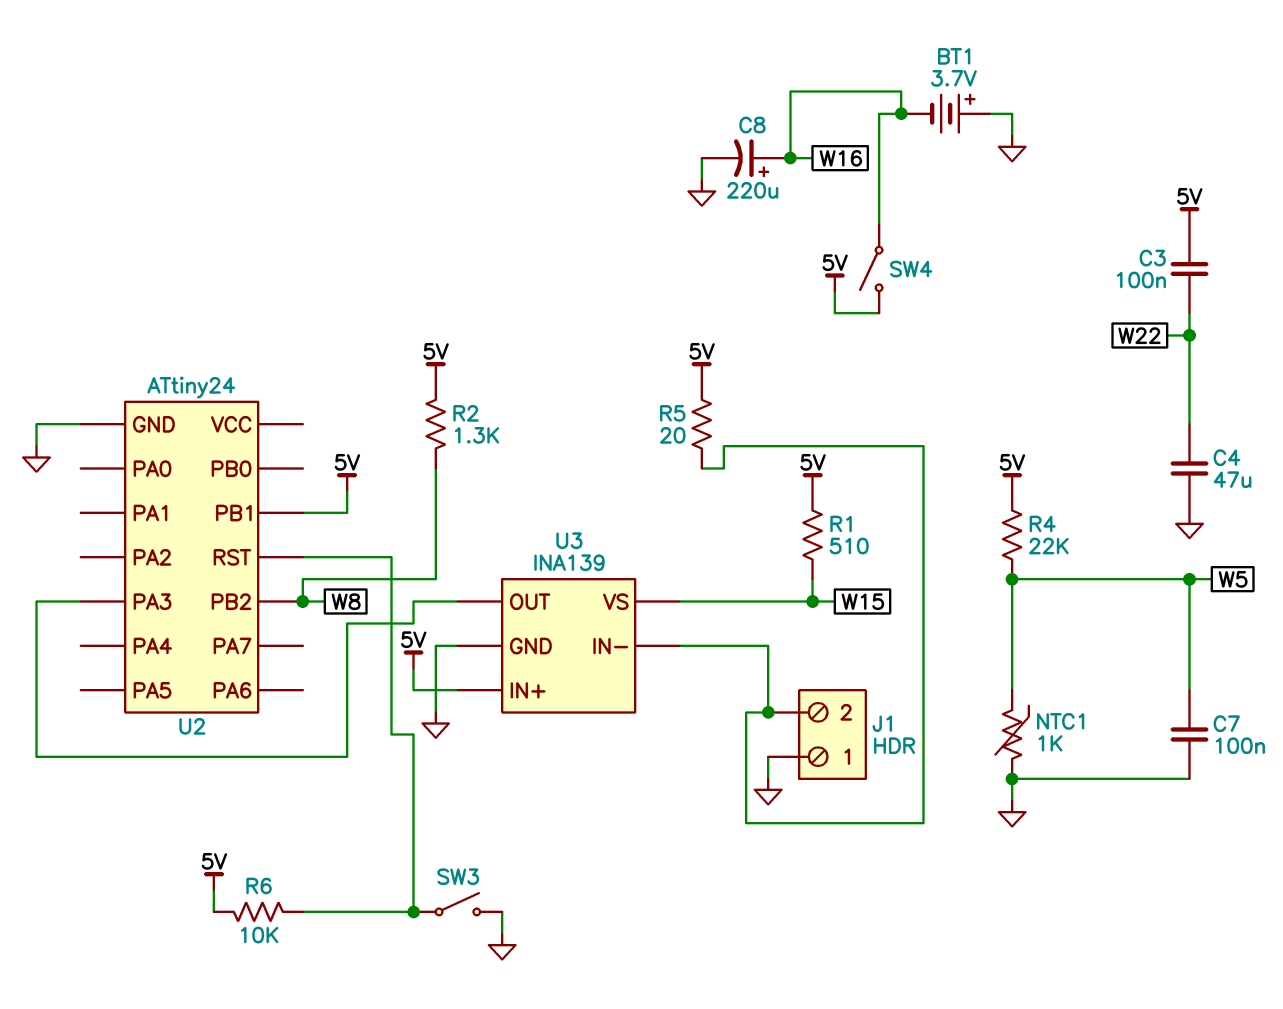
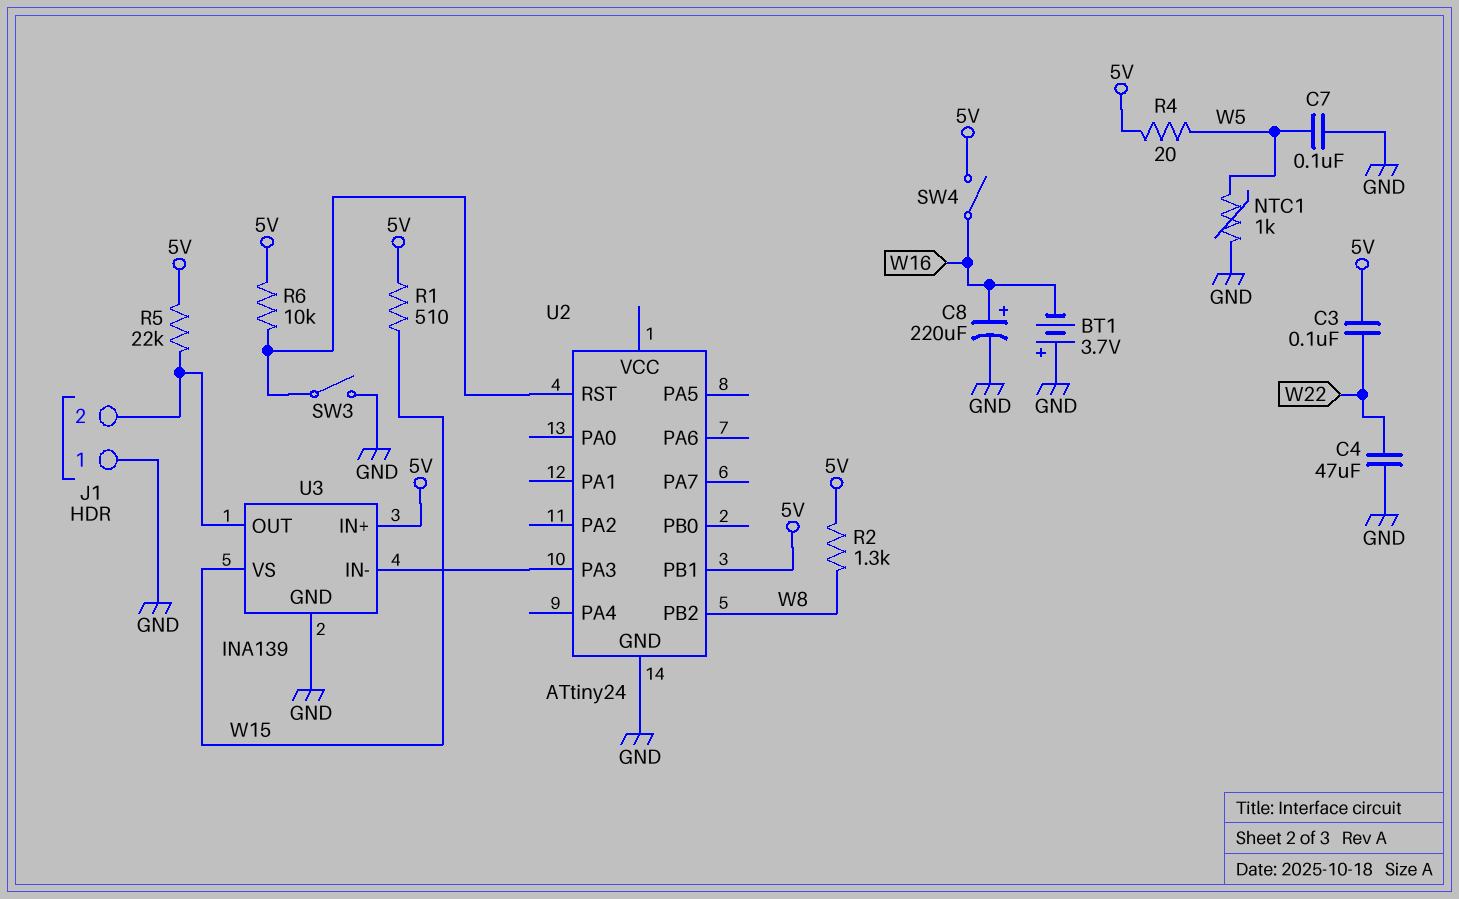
R4: 22k (5V, W5) -> 20 (5V, W5)
R5: 20 (5V, J1/2) -> 22k (5V, J1/2)
U3 pin IN-: J1/2 -> U2/PA3
U3 pin OUT: U2/PA3 -> J1/2

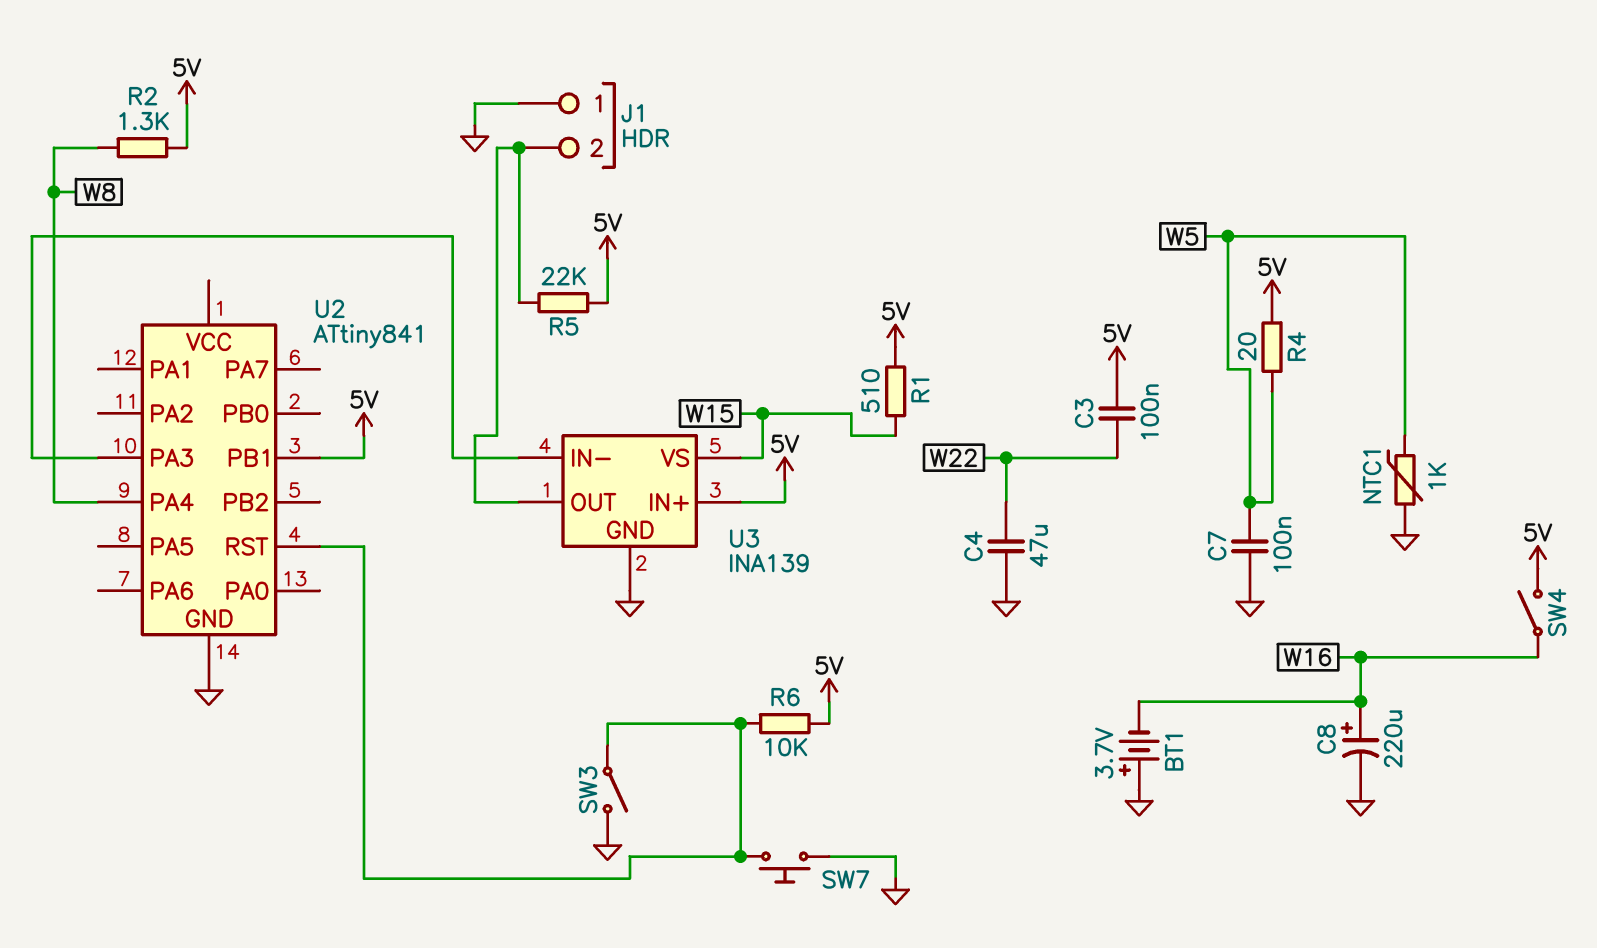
SW7: none -> button (GND, U2/RST)
U2: ATtiny24 -> ATtiny841
U2 pin PA4: none -> W8
U2 pin PB2: W8 -> none

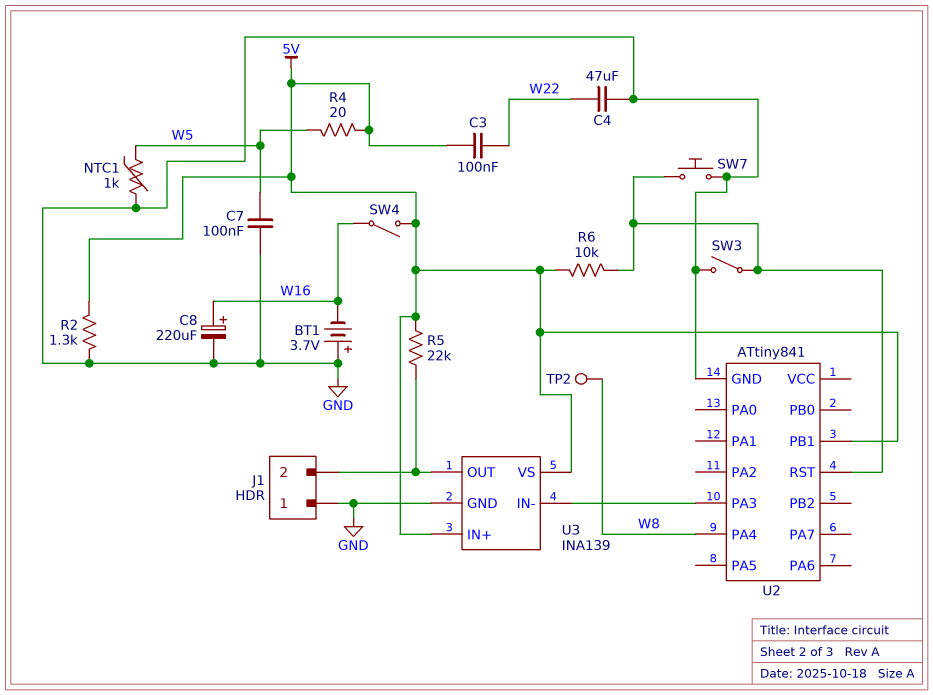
R1: 510 (5V, W15) -> none
R2: 1.3k (5V, W8) -> 1.3k (5V, GND)
TP2: none -> test point (W8)
U3 pin VS: W15 -> 5V

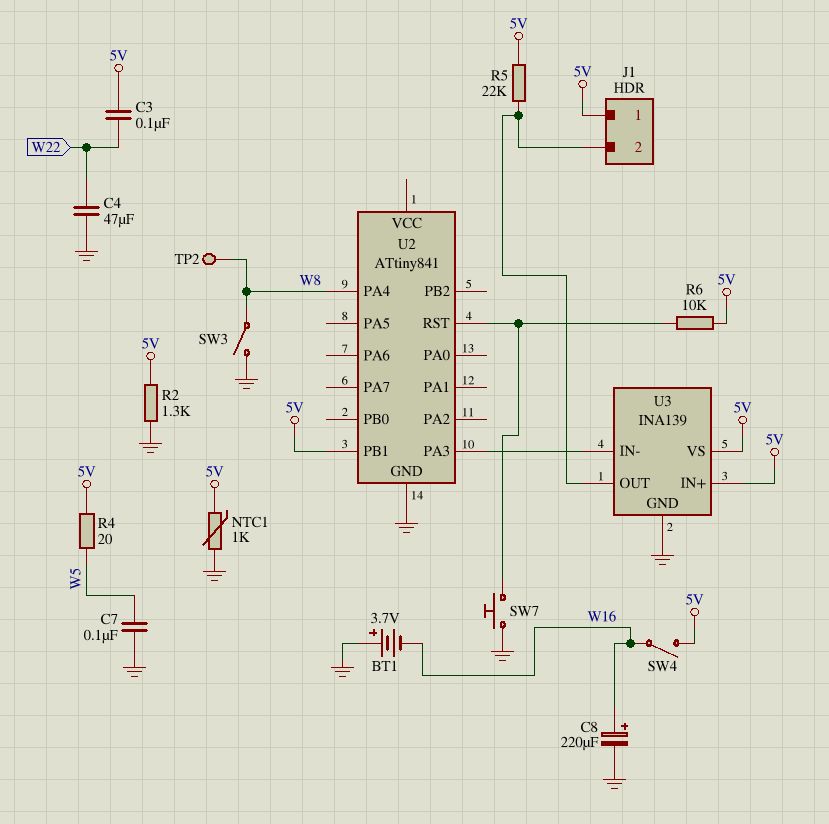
J1 pin 1: GND -> 5V
NTC1: 1k (GND, W5) -> 1k (5V, GND)
SW3: switch (GND, U2/RST) -> switch (GND, W8)

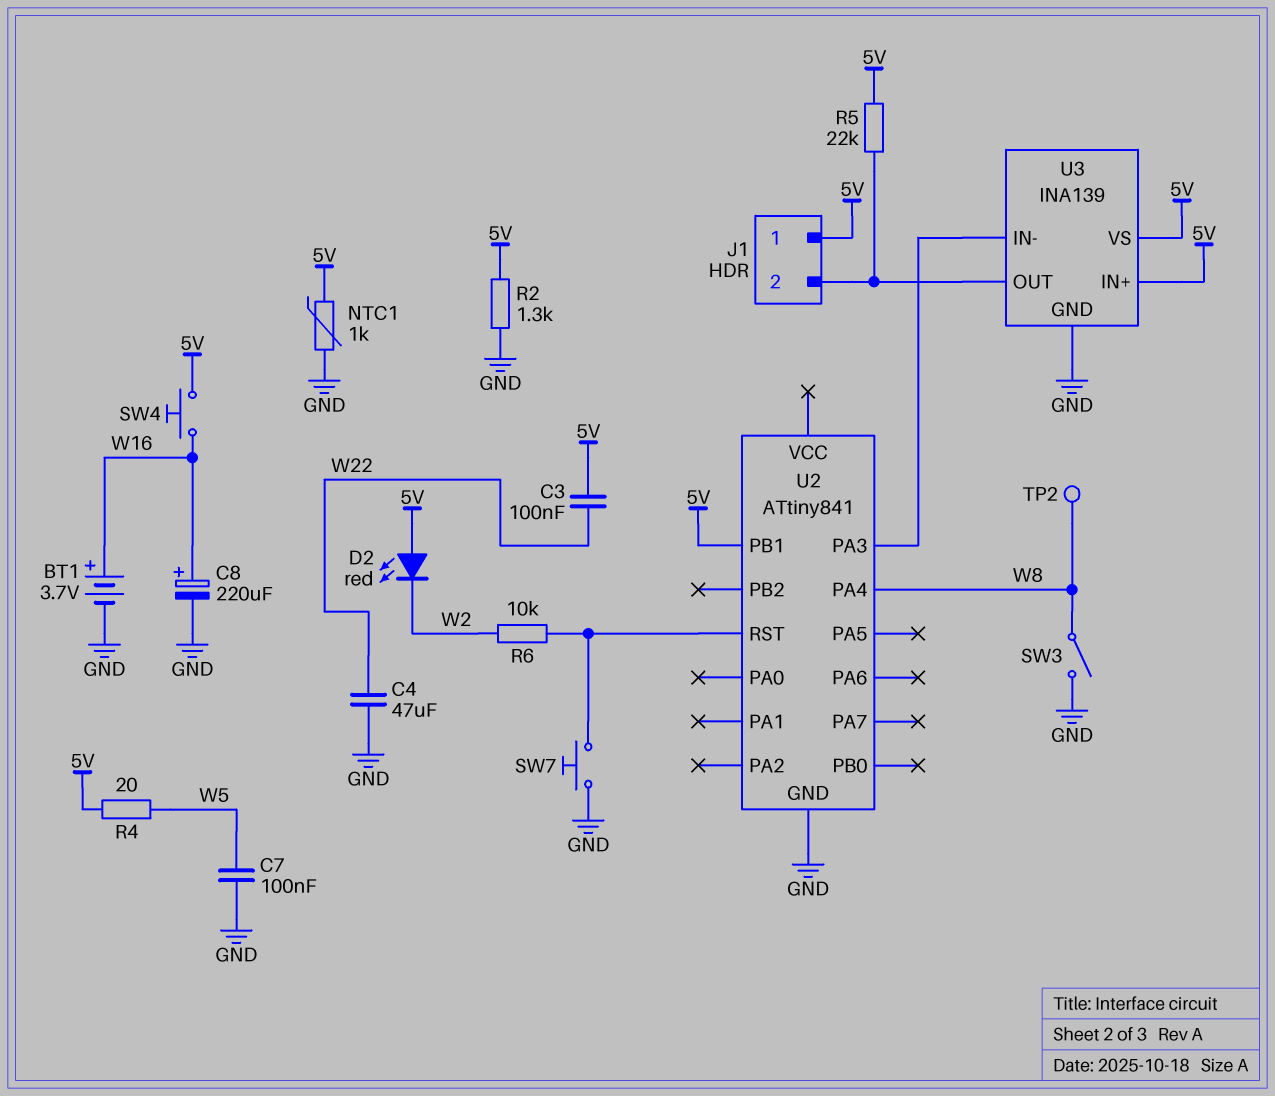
BT1: 3.7V (plus GND, minus W16) -> 3.7V (plus W16, minus GND)
D2: none -> LED red (A 5V, K W2)
R6: 10k (5V, U2/RST) -> 10k (U2/RST, W2)
SW4: switch (5V, W16) -> button (5V, W16)

